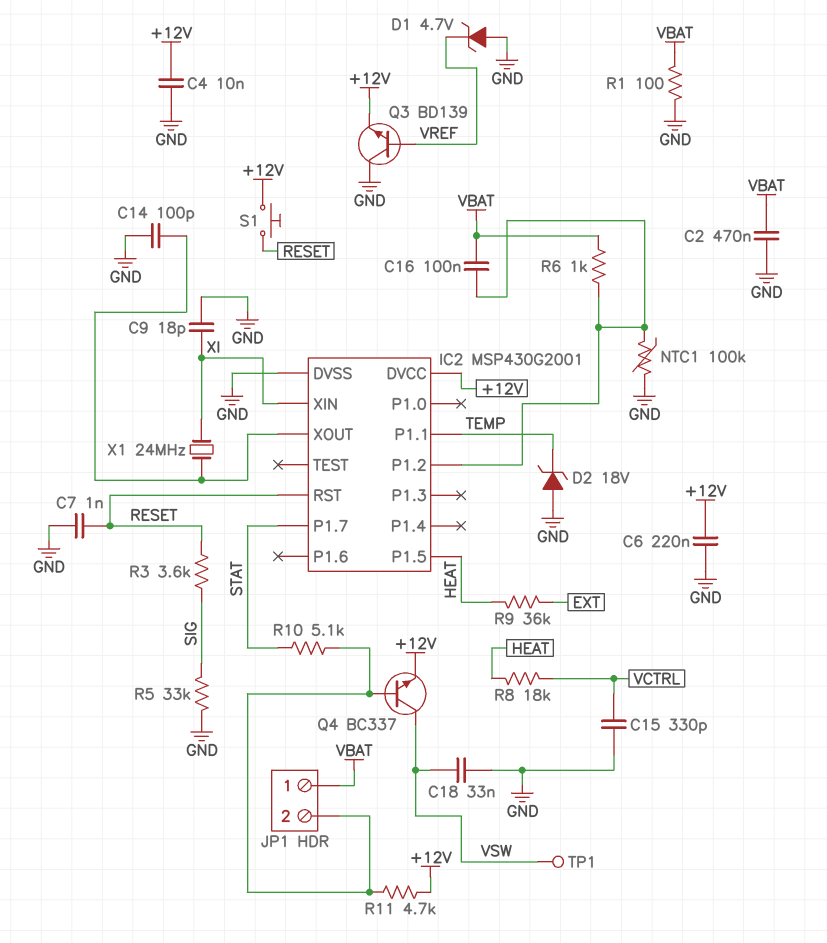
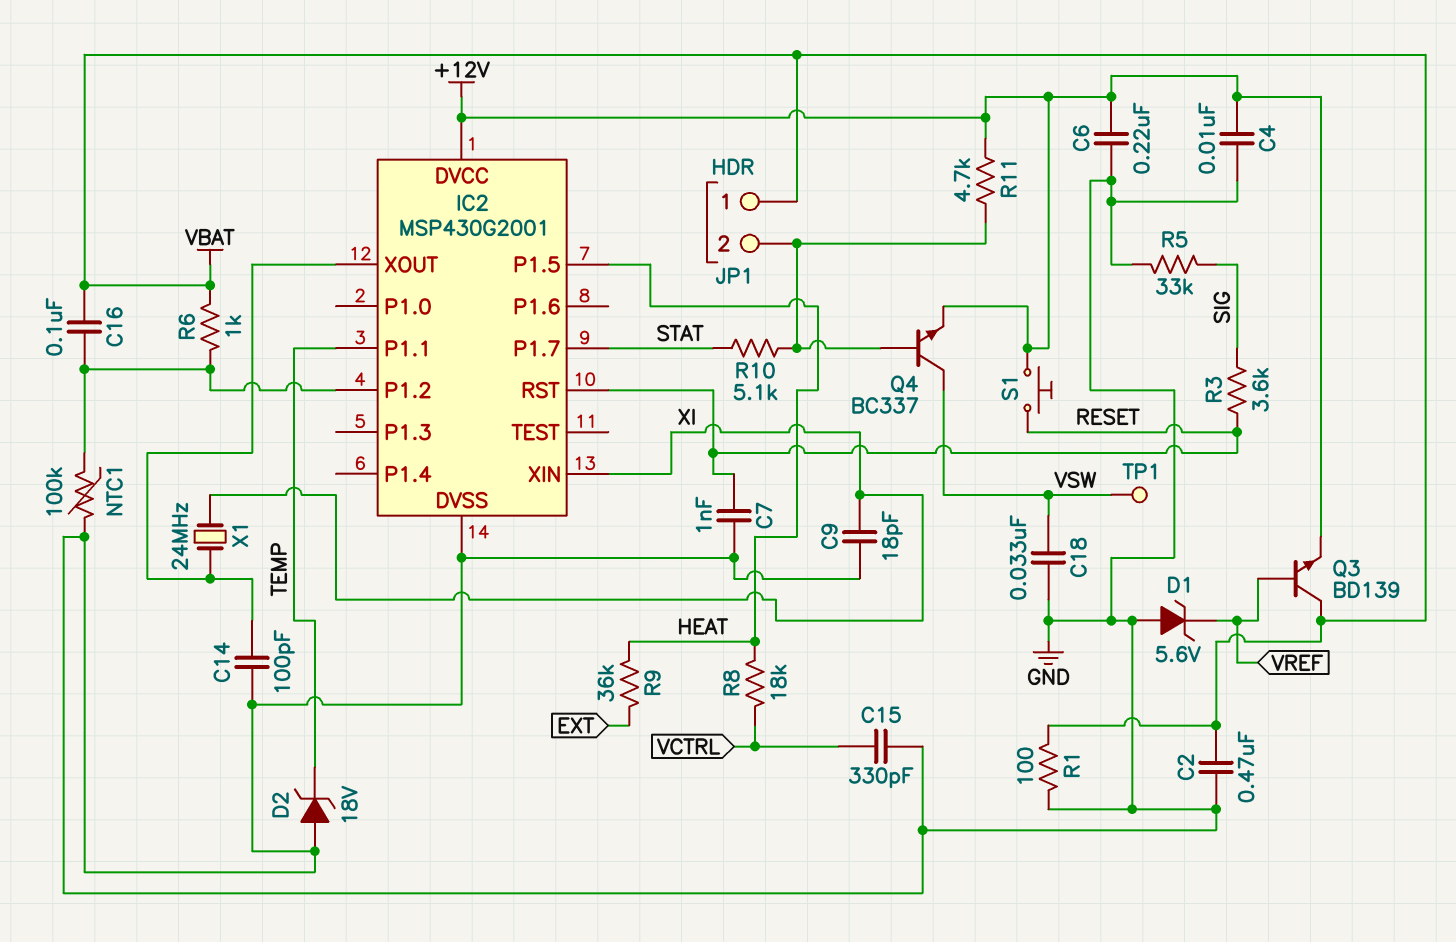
D1: zener 4.7V (A GND, K VREF) -> zener 5.6V (A GND, K VREF)
Q3: NPN BD139 (B VREF, C GND, E +12V) -> NPN BD139 (B VREF, C VBAT, E +12V)

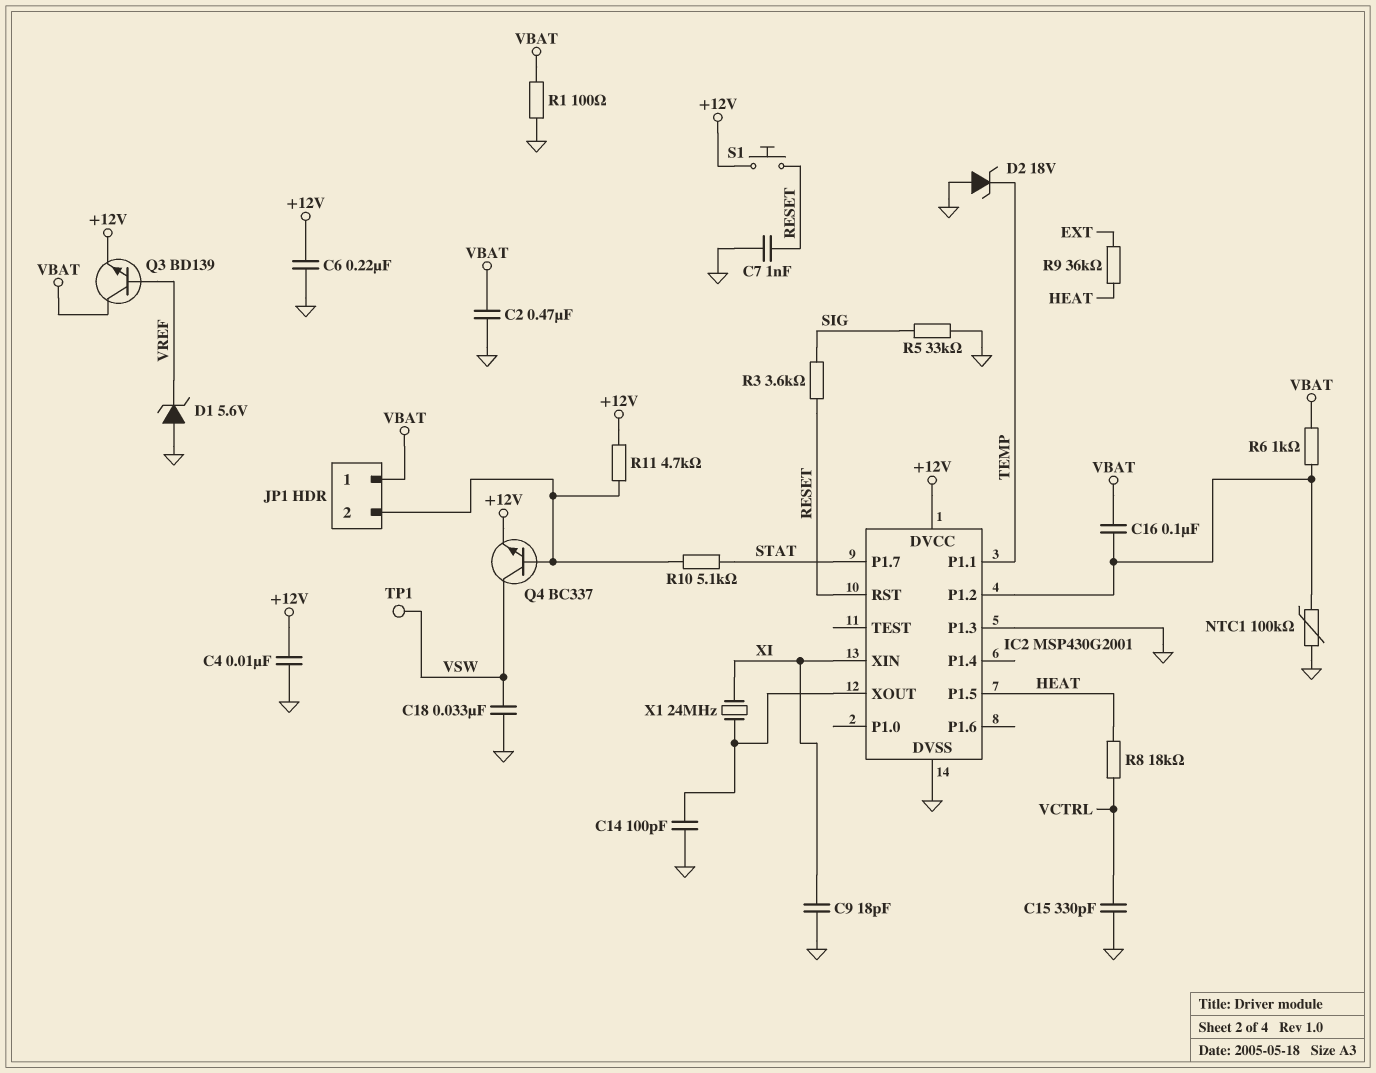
IC2 pin P1.3: none -> GND

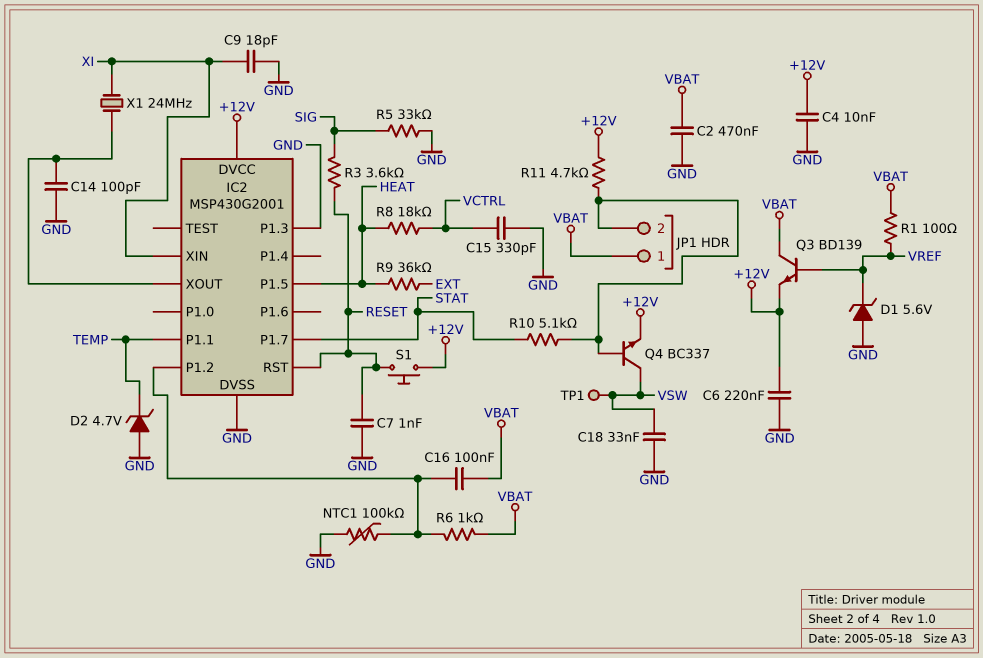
D2: zener 18V (A GND, K TEMP) -> zener 4.7V (A GND, K TEMP)
R1: 100 (GND, VBAT) -> 100 (VBAT, VREF)

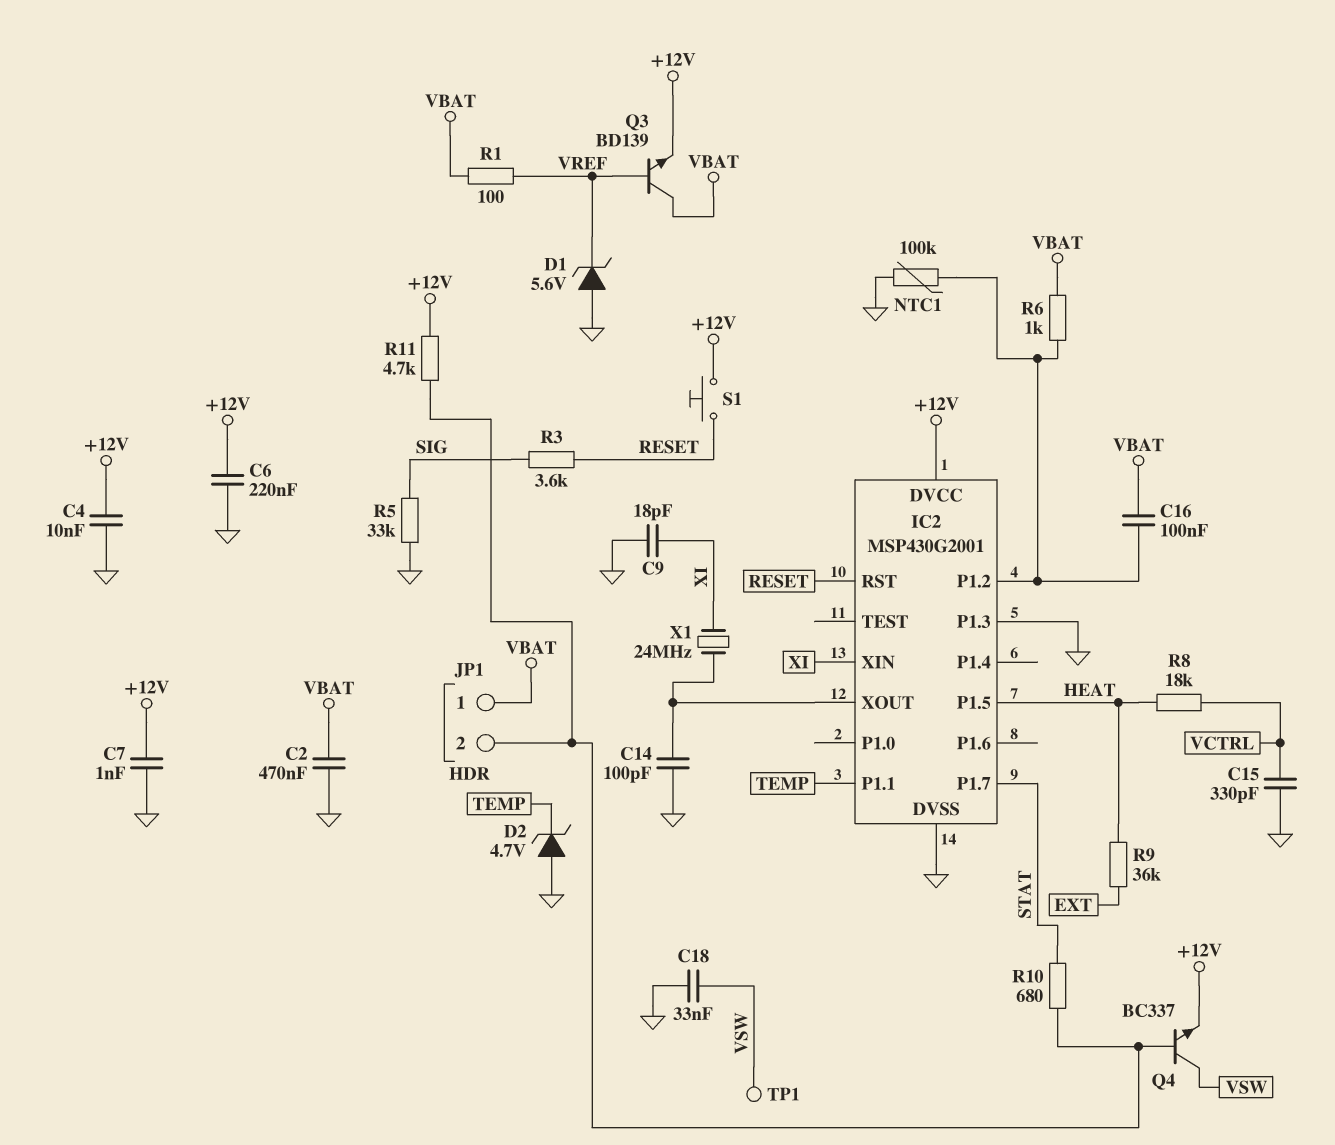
C7: 1nF (GND, RESET) -> 1nF (+12V, GND)
R10: 5.1k (JP1/2, STAT) -> 680 (JP1/2, STAT)

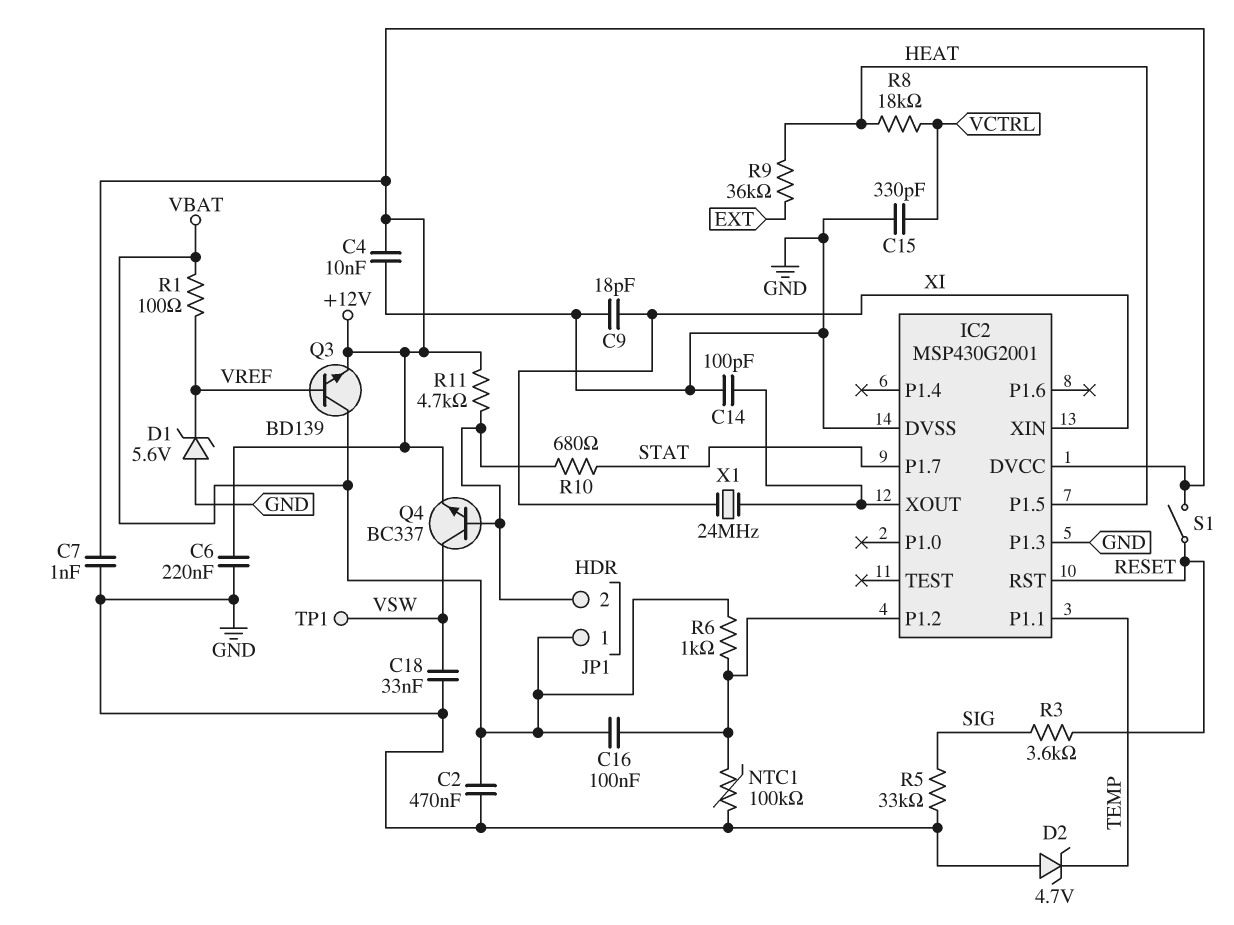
S1: button (+12V, RESET) -> switch (+12V, RESET)

